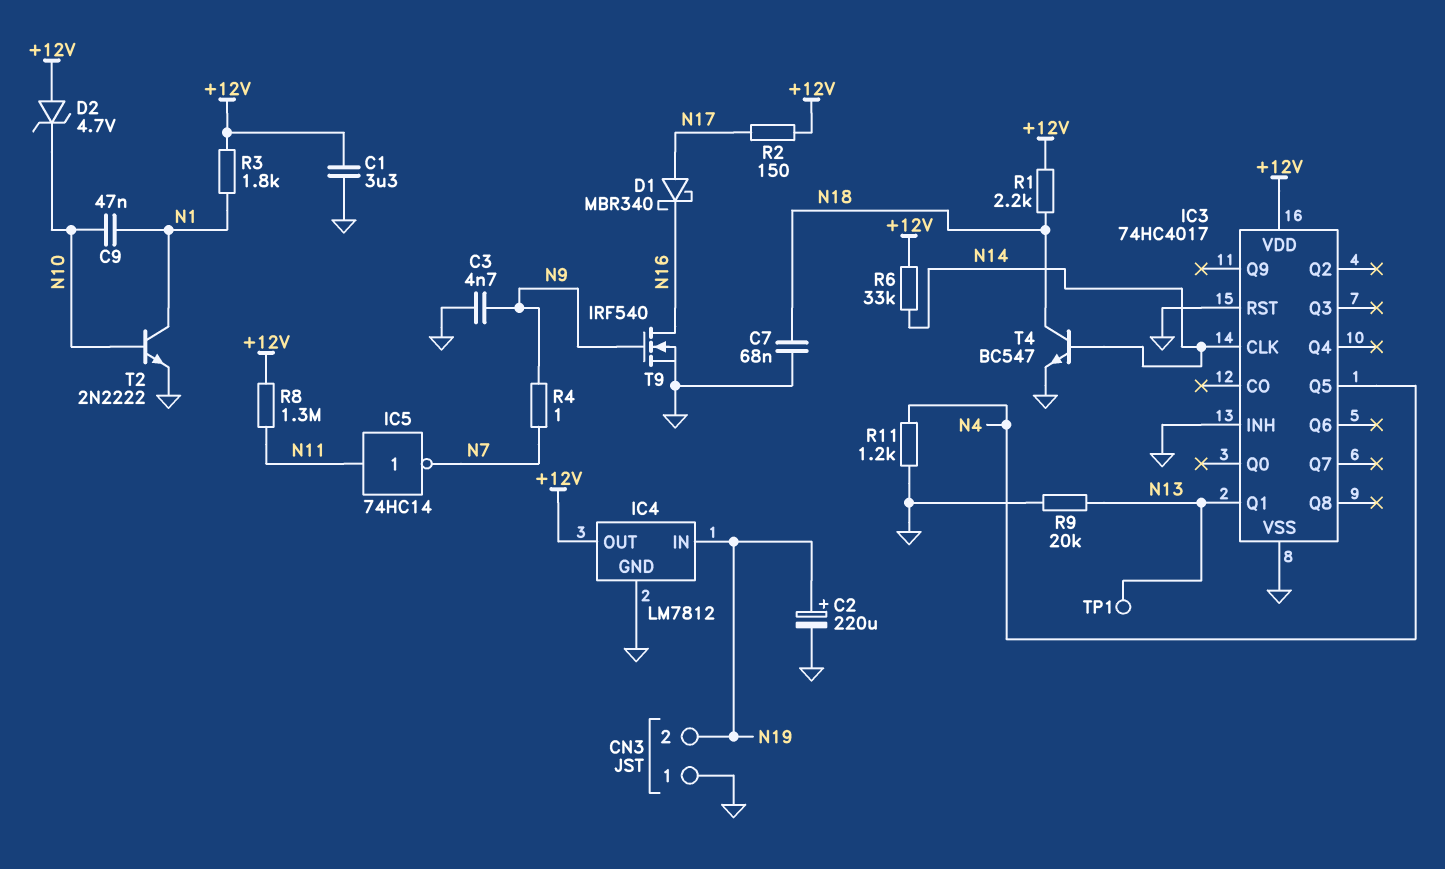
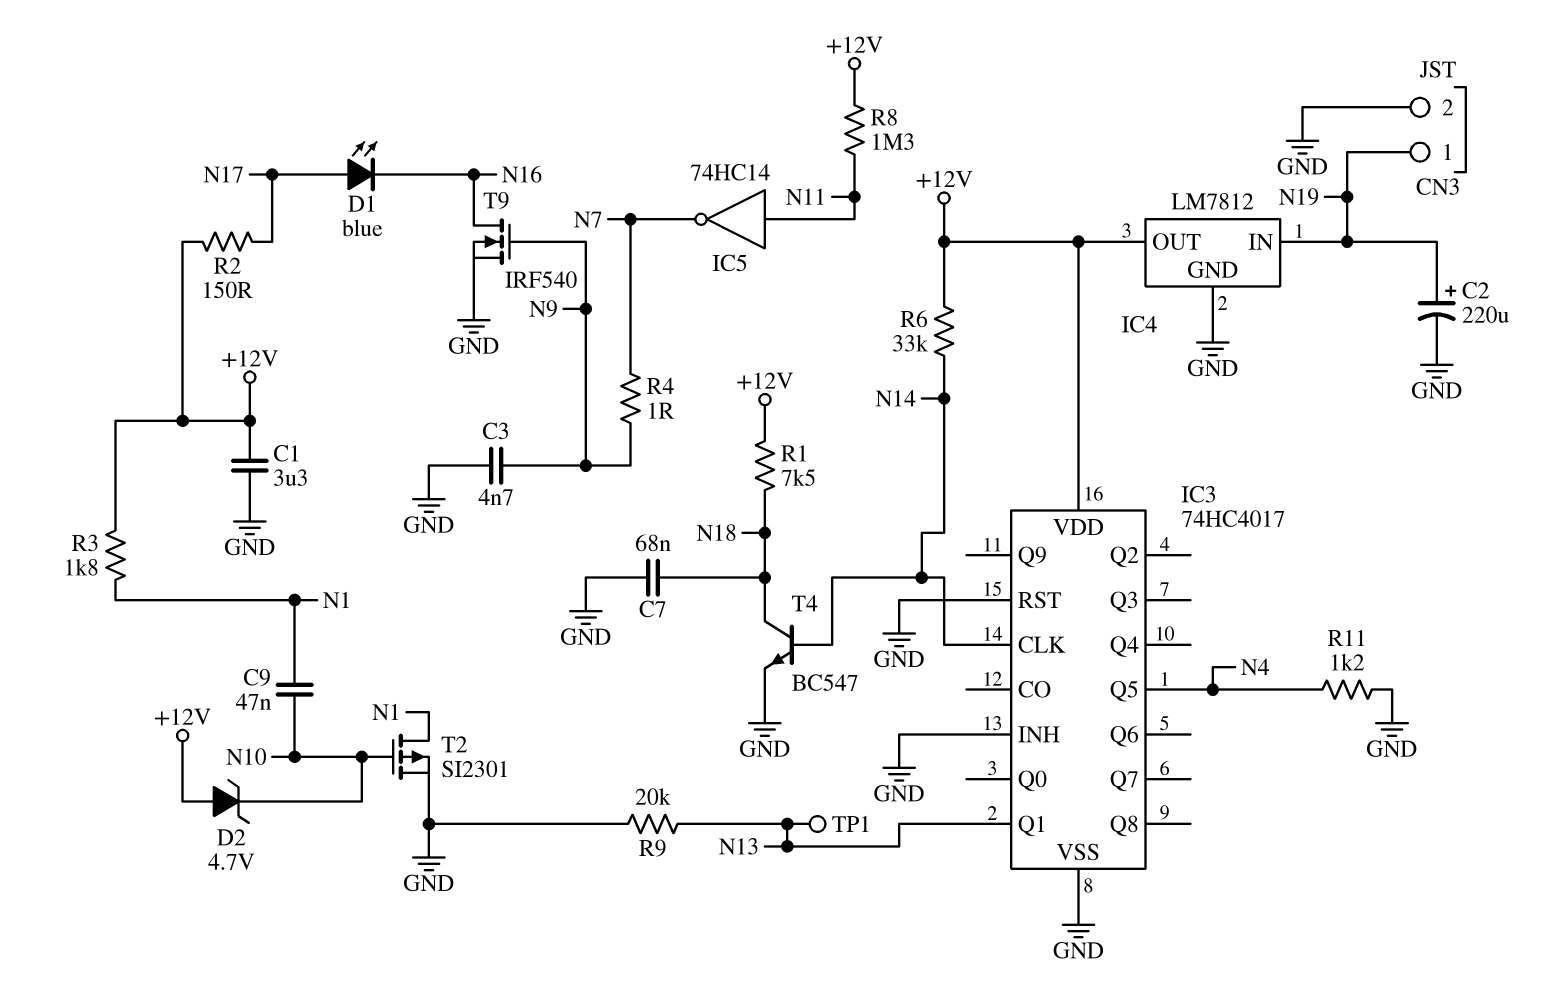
CN3 pin 1: GND -> N19
CN3 pin 2: N19 -> GND
D1: schottky MBR340 (A N17, K N16) -> LED blue (A N17, K N16)
R1: 2.2k (+12V, N18) -> 7.5k (+12V, N18)
T2: NPN 2N2222 (B N10, C N1, E GND) -> PMOS SI2301 (G N10, D N1, S GND)

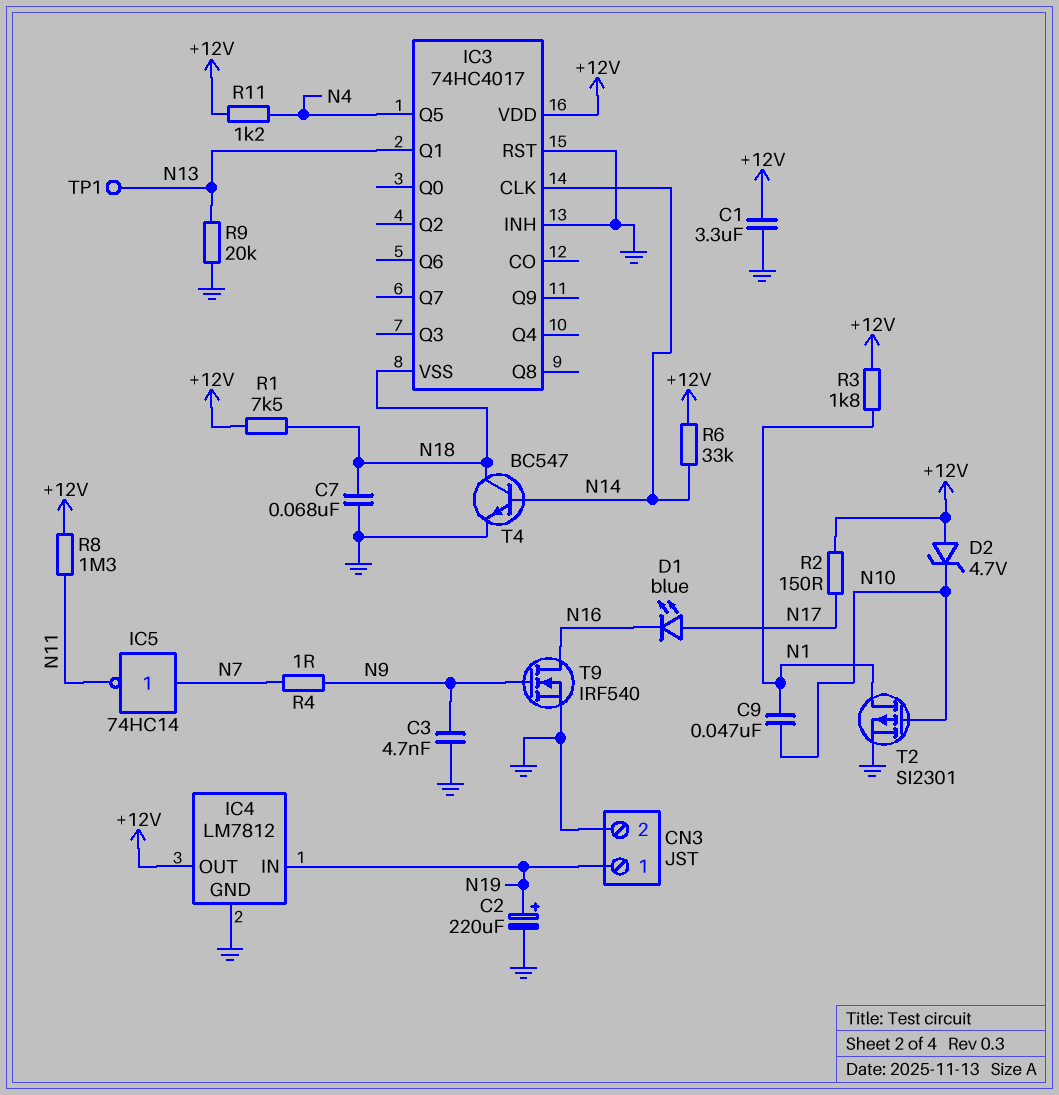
IC3 pin VSS: GND -> N18
IC5: NOT 74HC14 (in N11, out N7) -> NOT 74HC14 (in N7, out N11)
R11: 1.2k (GND, N4) -> 1.2k (+12V, N4)

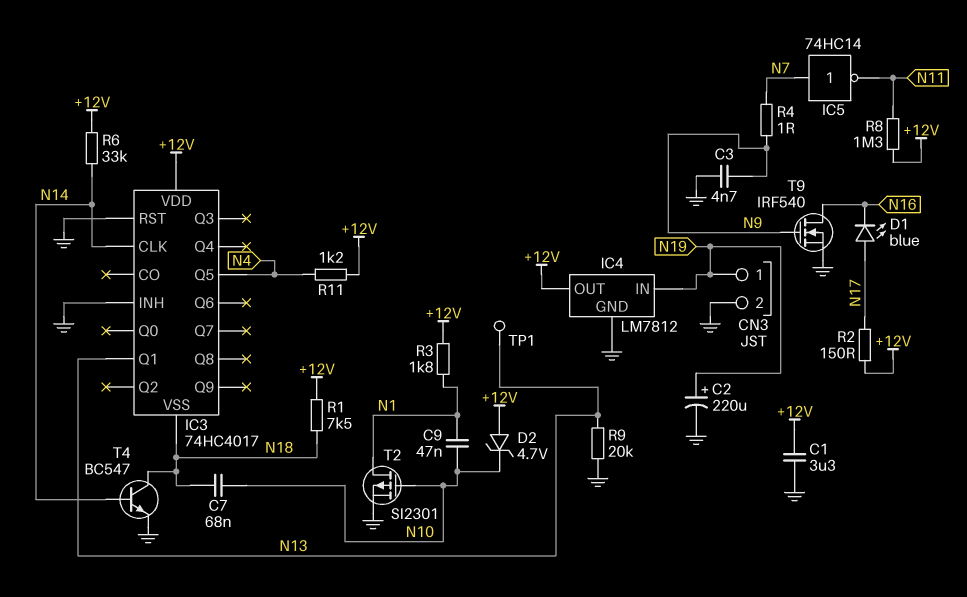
C7: 68nF (GND, N18) -> 68nF (N10, N18)

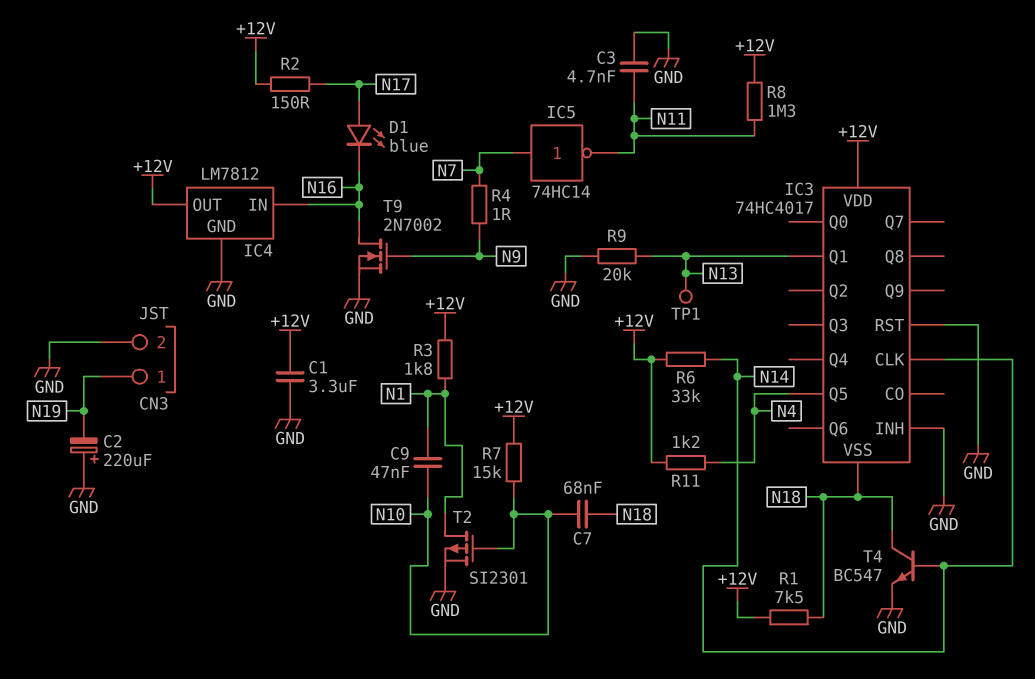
C2: 220uF (plus N19, minus GND) -> 220uF (plus GND, minus N19)
C3: 4.7nF (GND, N9) -> 4.7nF (GND, N11)
D2: zener 4.7V (A +12V, K N10) -> none
IC4 pin IN: N19 -> N16
R7: none -> 15k (+12V, N10)
T9: NMOS IRF540 (G N9, D N16, S GND) -> NMOS 2N7002 (G N9, D N16, S GND)

